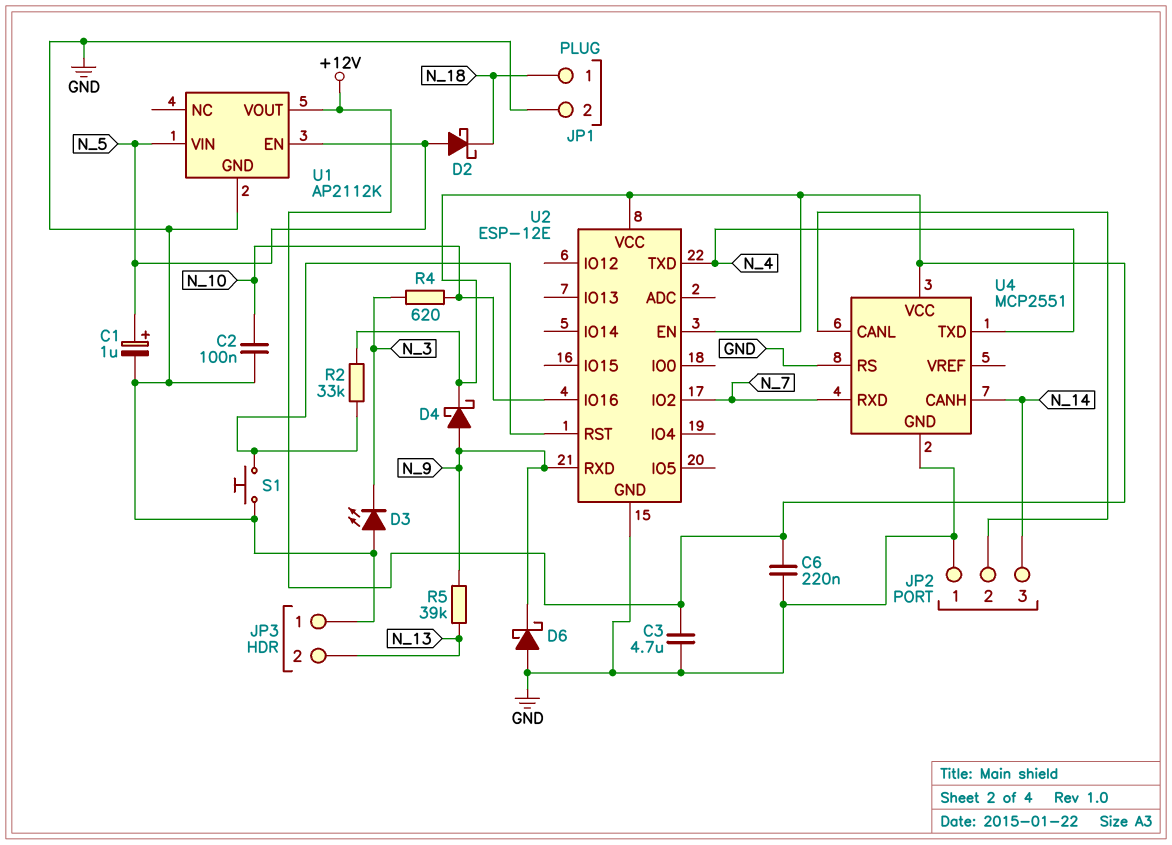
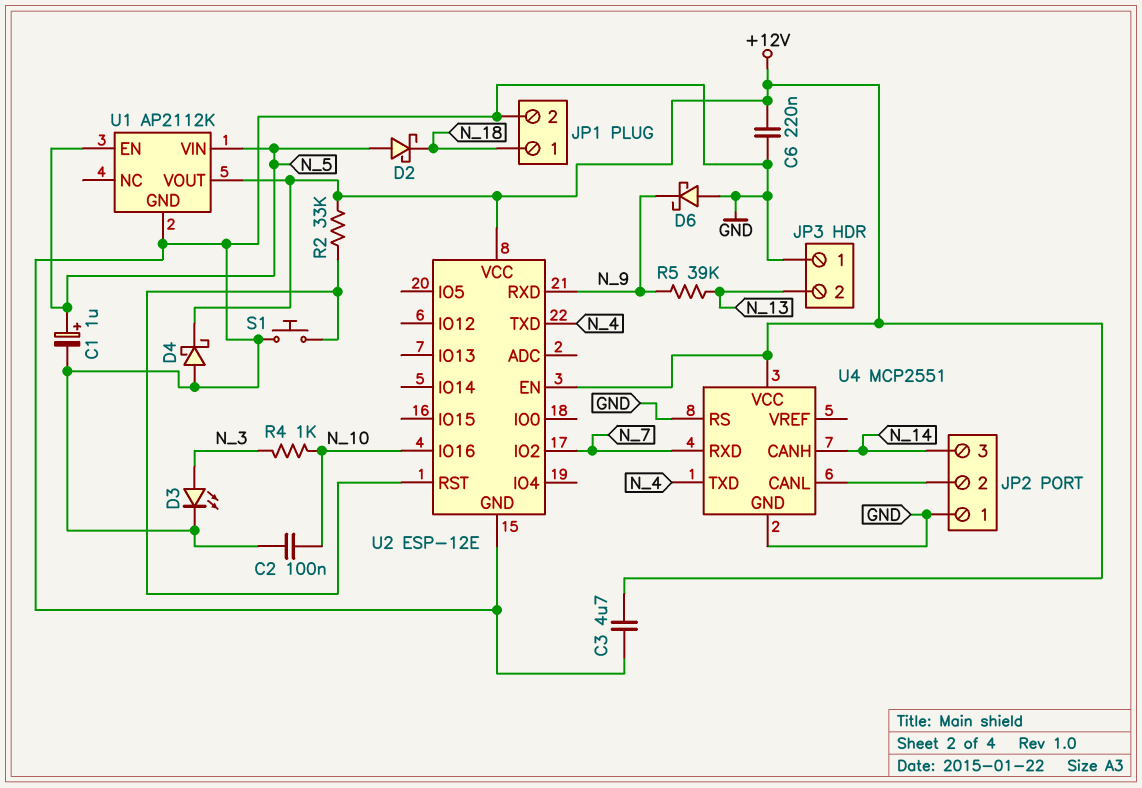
D3: LED (A GND, K N_3) -> LED (A N_3, K GND)
D4: schottky (A N_9, K +12V) -> schottky (A GND, K +12V)
R4: 620 (N_3, N_10) -> 1k (N_3, N_10)

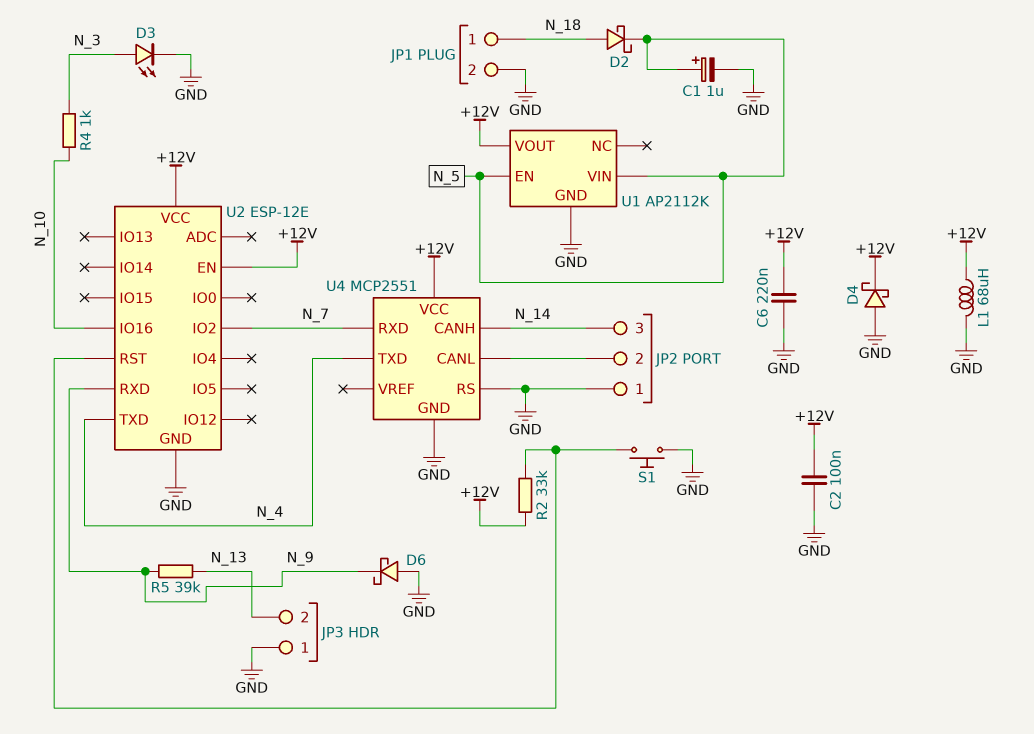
C2: 100nF (GND, N_10) -> 100nF (+12V, GND)
C3: 4.7uF (+12V, GND) -> none
D2: schottky (A N_5, K N_18) -> schottky (A N_18, K N_5)
L1: none -> 68uH (+12V, GND)

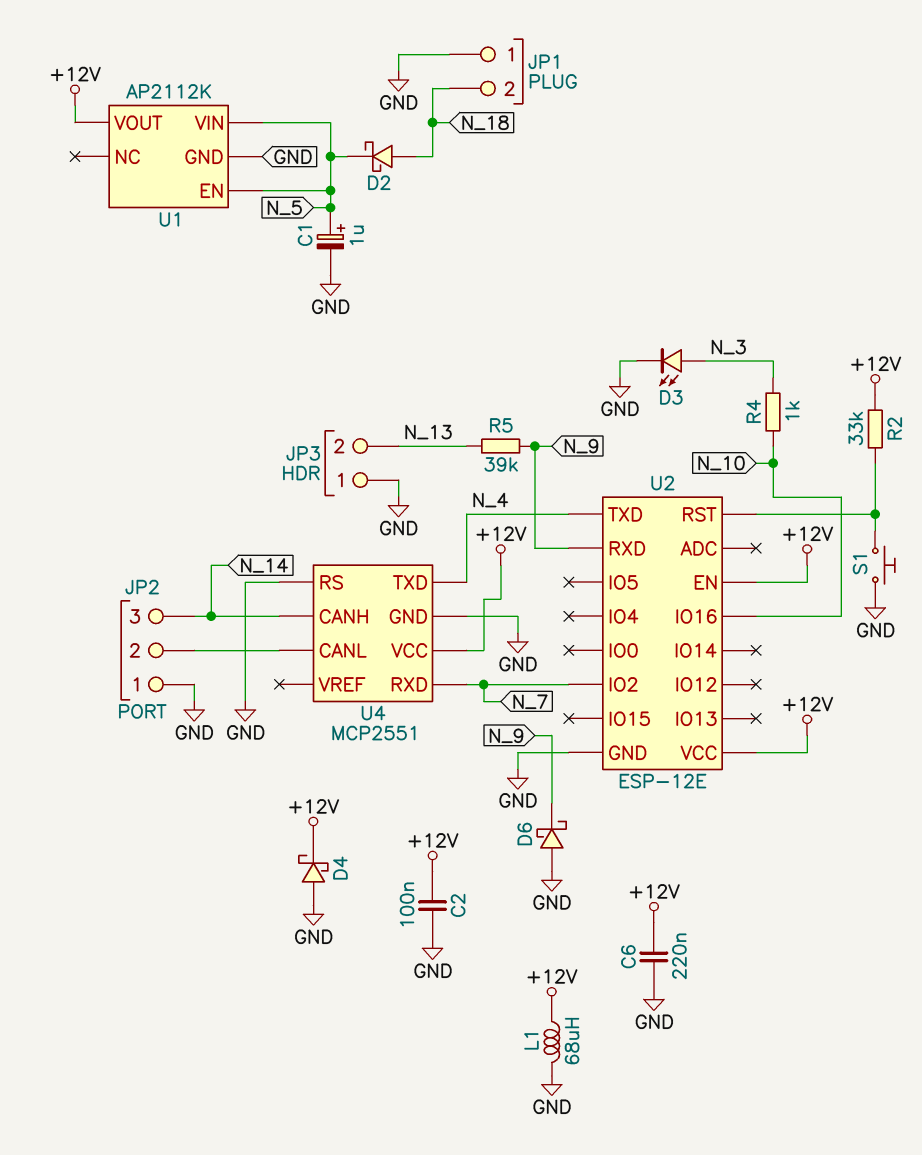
JP1 pin 1: N_18 -> GND
JP1 pin 2: GND -> N_18

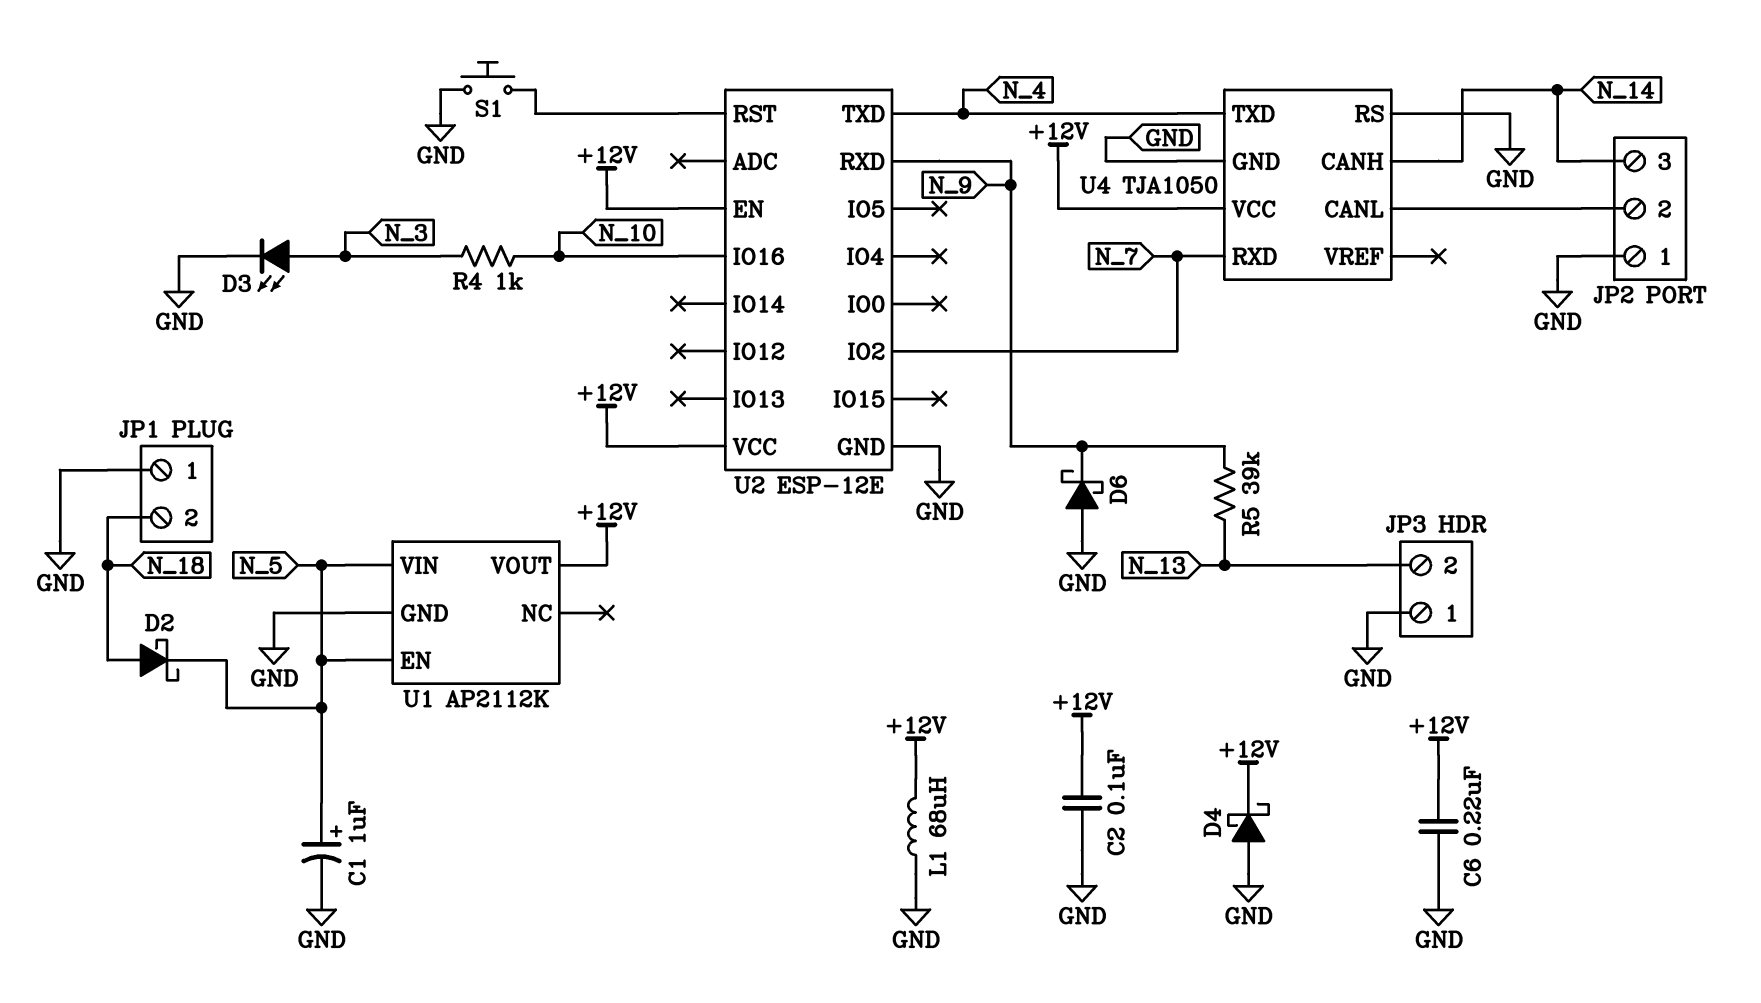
R2: 33k (+12V, U2/RST) -> none
U4: MCP2551 -> TJA1050

